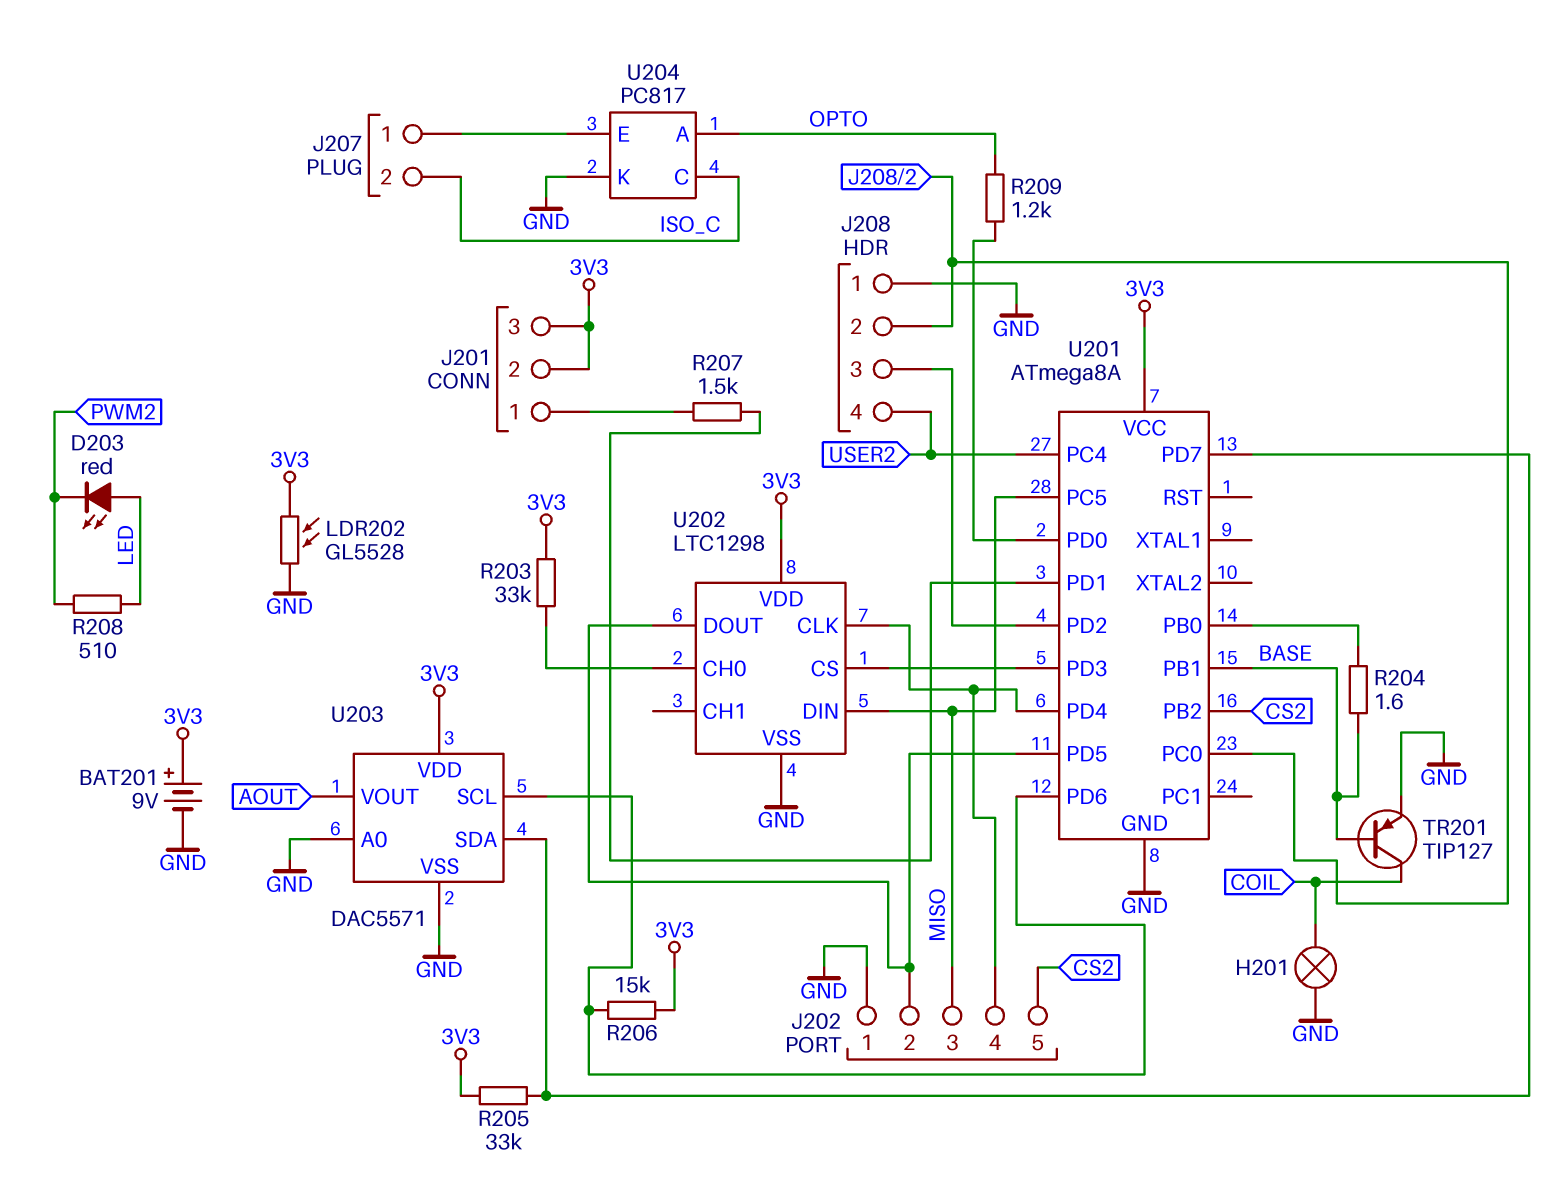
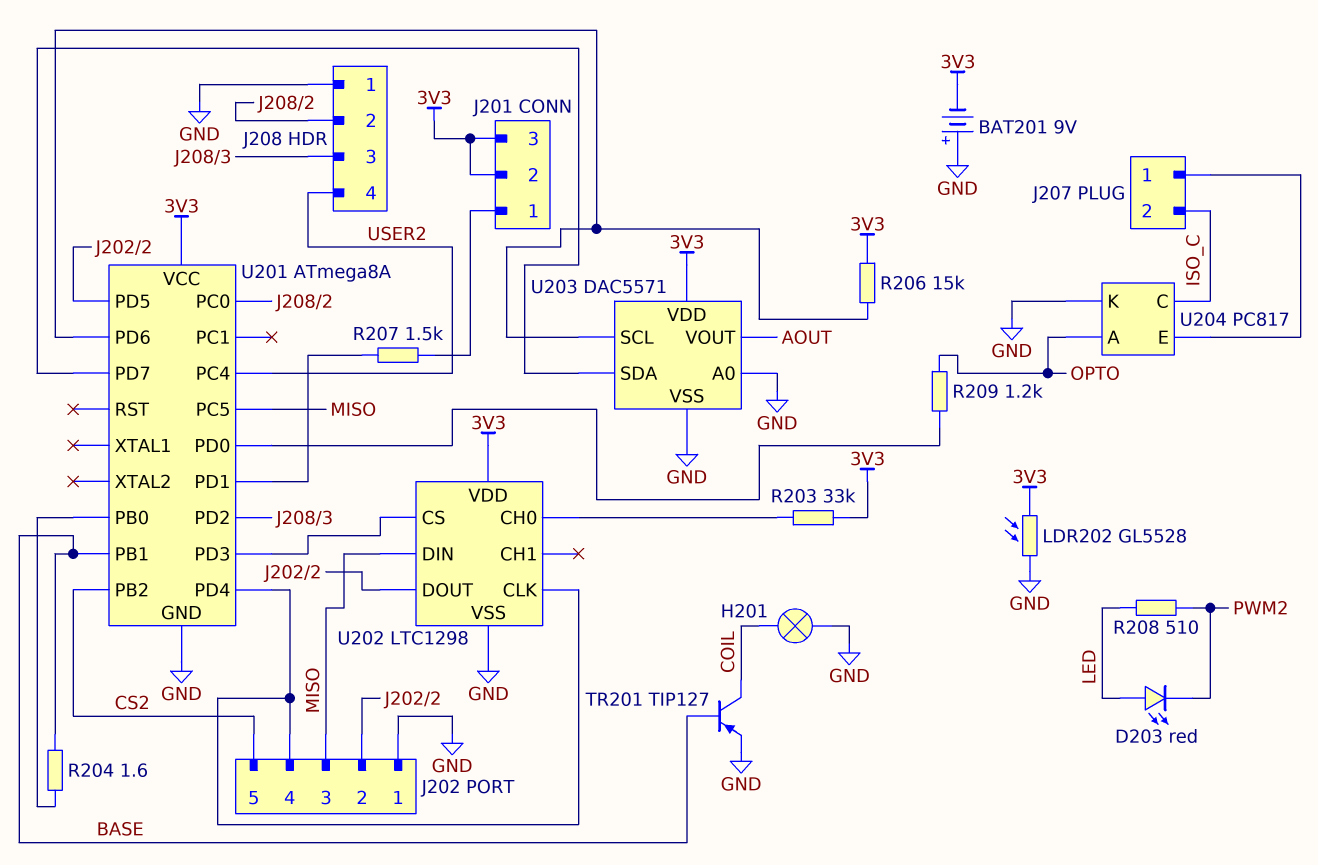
BAT201: 9V (plus 3V3, minus GND) -> 9V (plus GND, minus 3V3)
R205: 33k (3V3, U201/PD7) -> none

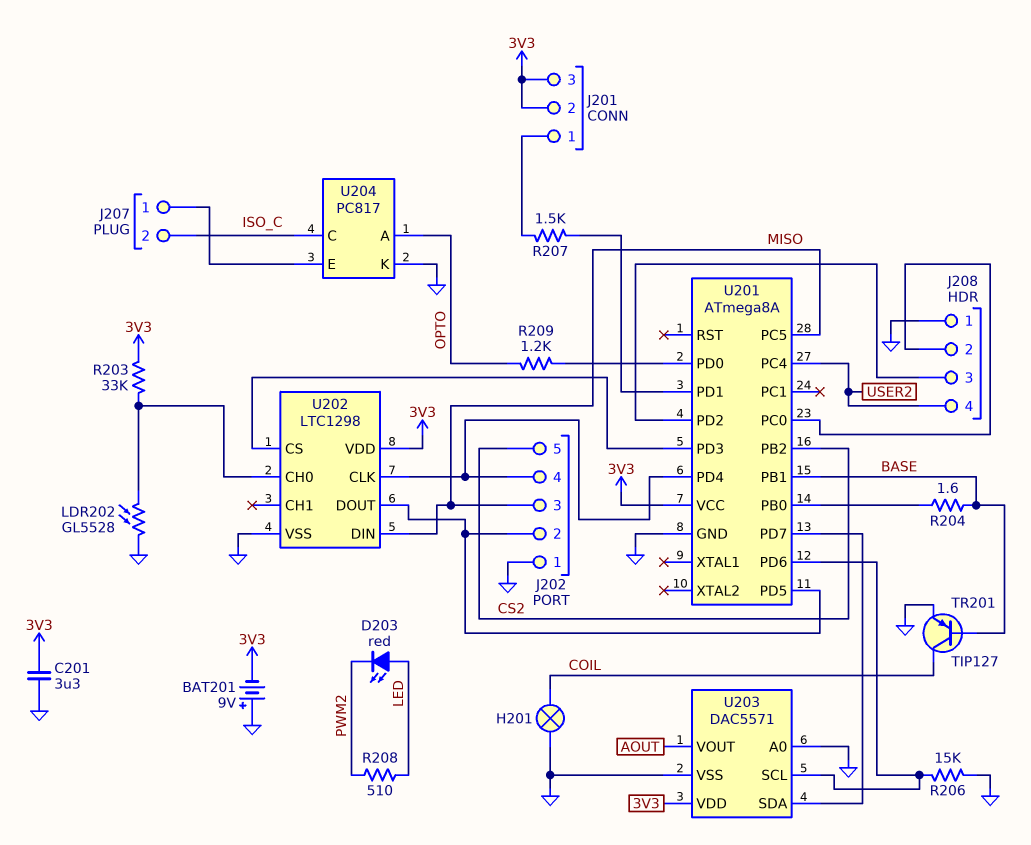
C201: none -> 3.3uF (3V3, GND)
LDR202: GL5528 (3V3, GND) -> GL5528 (GND, U202/CH0)
R206: 15k (3V3, U201/PD6) -> 15k (GND, U201/PD6)

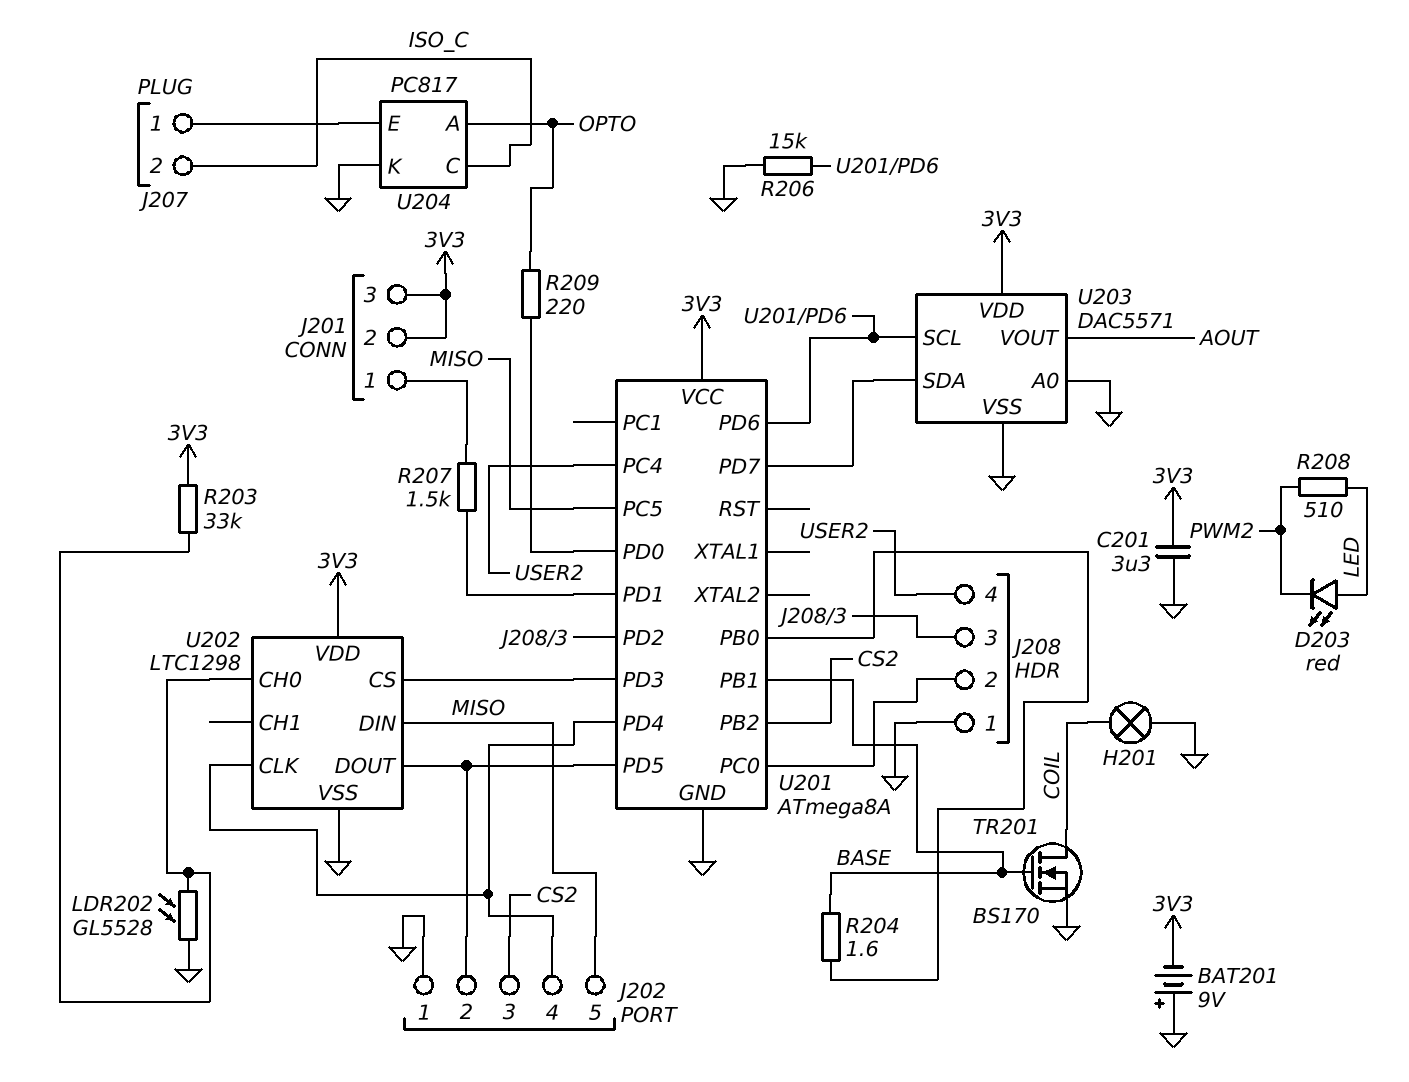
J202 pin 3: MISO -> CS2
J202 pin 5: CS2 -> MISO
R209: 1.2k (OPTO, U201/PD0) -> 220 (OPTO, U201/PD0)
TR201: PNP TIP127 (B BASE, C COIL, E GND) -> NMOS BS170 (G BASE, D COIL, S GND)

